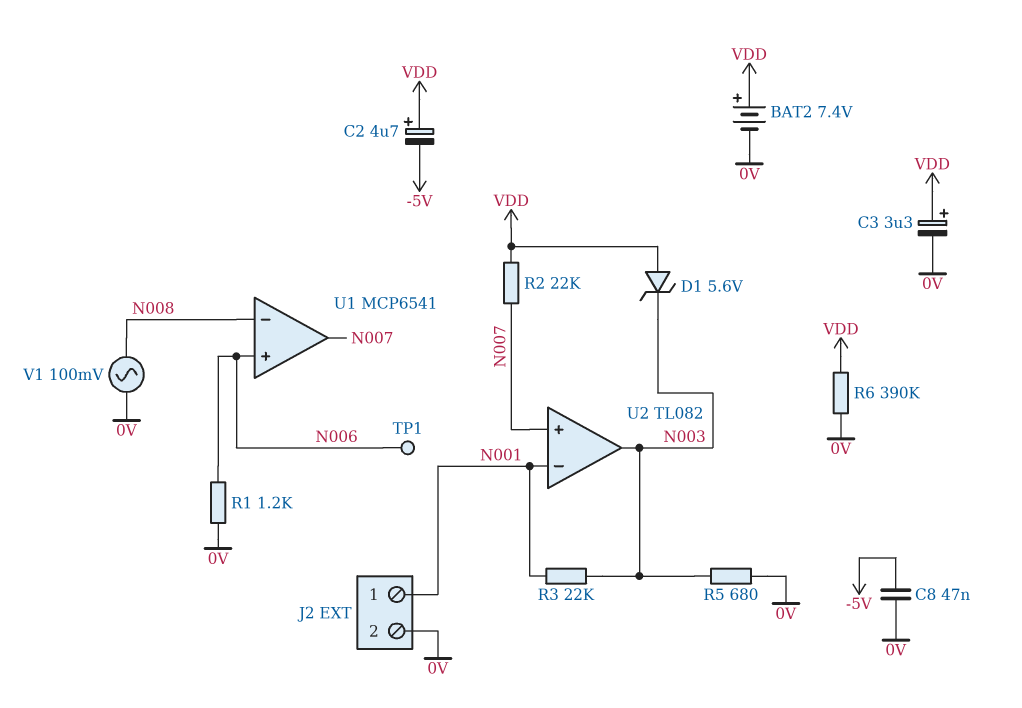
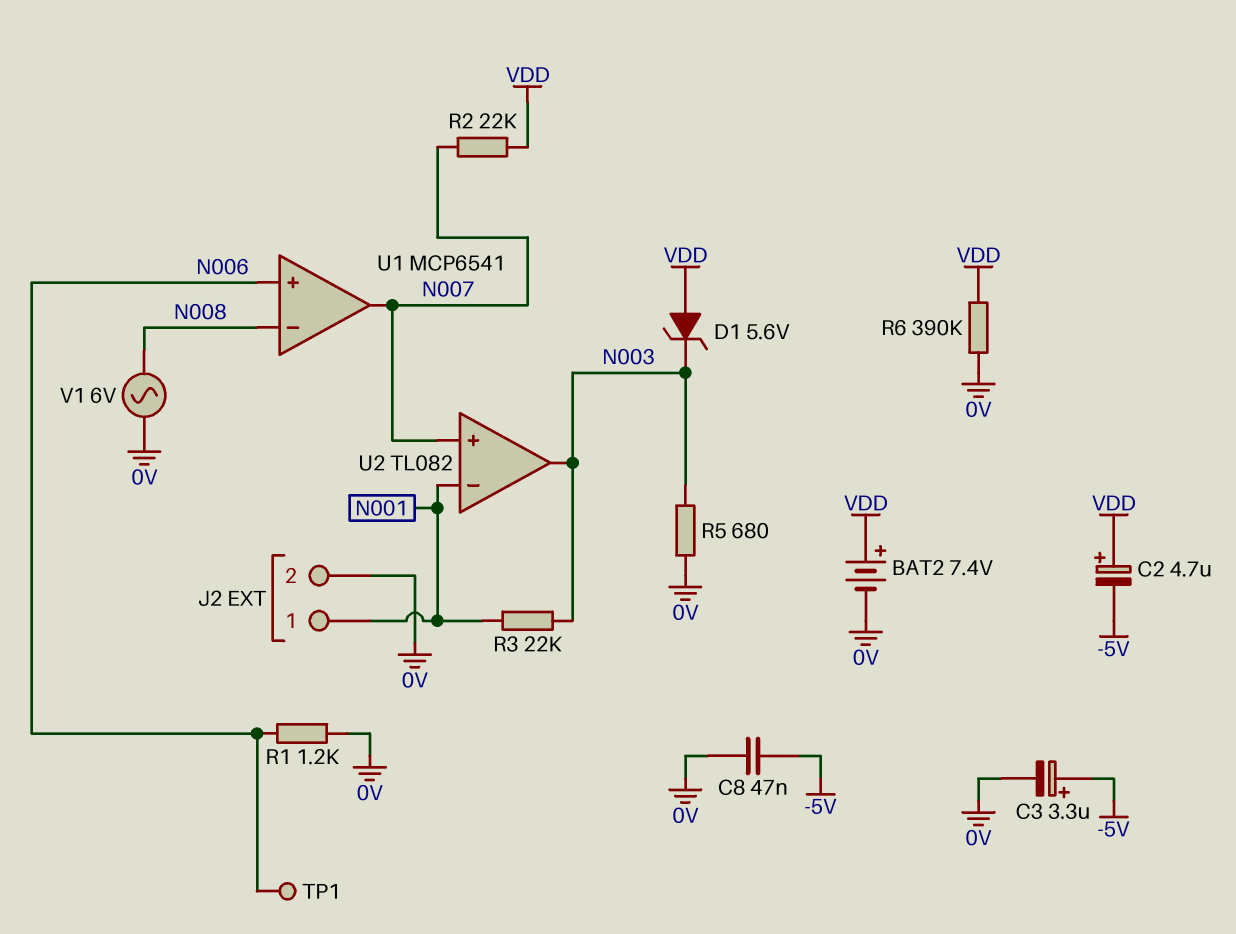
C3: 3.3uF (plus VDD, minus 0V) -> 3.3uF (plus -5V, minus 0V)
V1: AC 100mV (0V, N008) -> AC 6V (0V, N008)

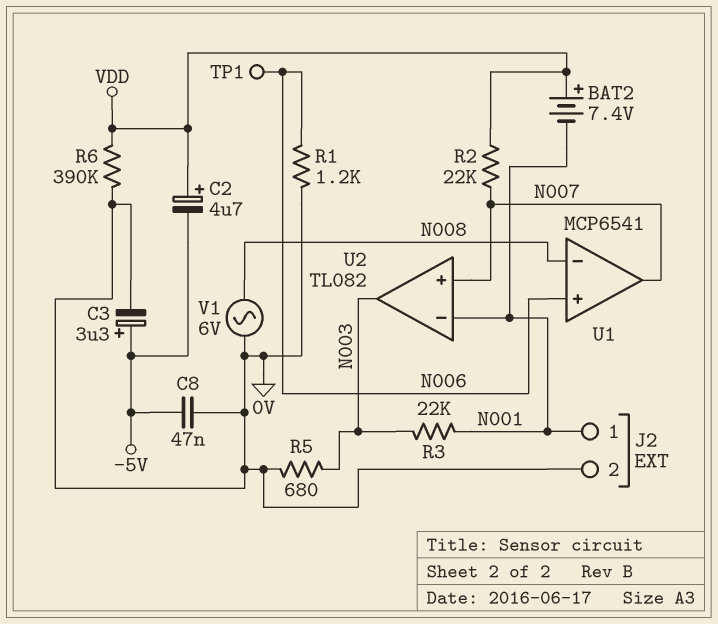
BAT2: 7.4V (plus VDD, minus 0V) -> 7.4V (plus VDD, minus N001)
D1: zener 5.6V (A VDD, K N003) -> none

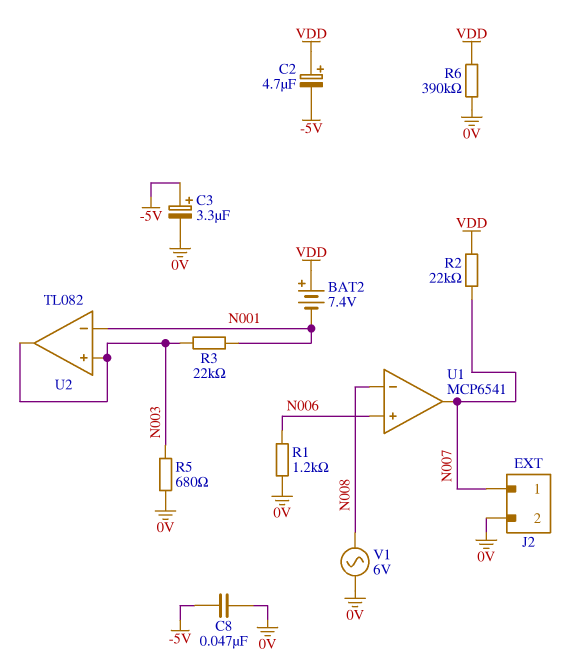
J2 pin 1: N001 -> N007
TP1: test point (N006) -> none
U2 pin in+: N007 -> N003

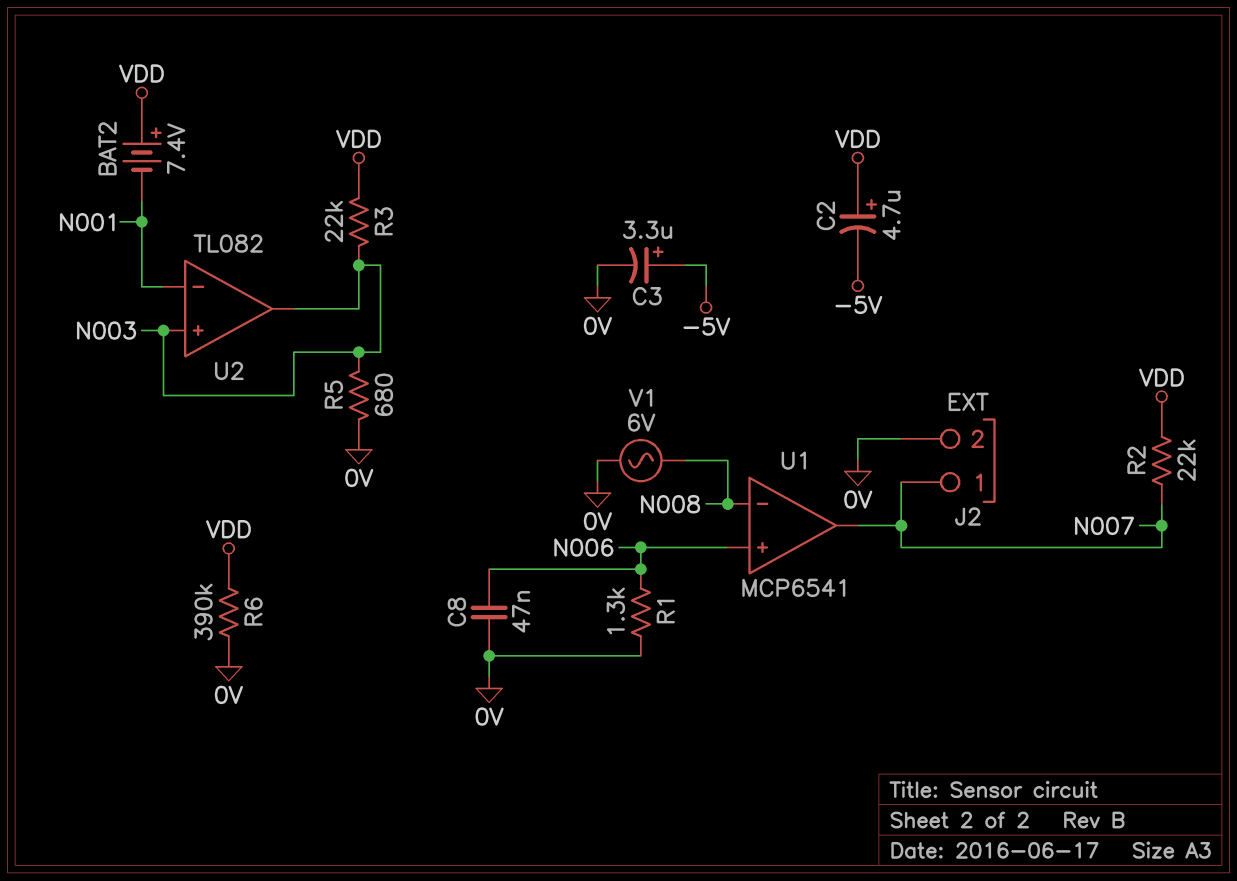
C8: 47nF (-5V, 0V) -> 47nF (0V, N006)
R1: 1.2k (0V, N006) -> 1.3k (0V, N006)
R3: 22k (N001, N003) -> 22k (N003, VDD)

